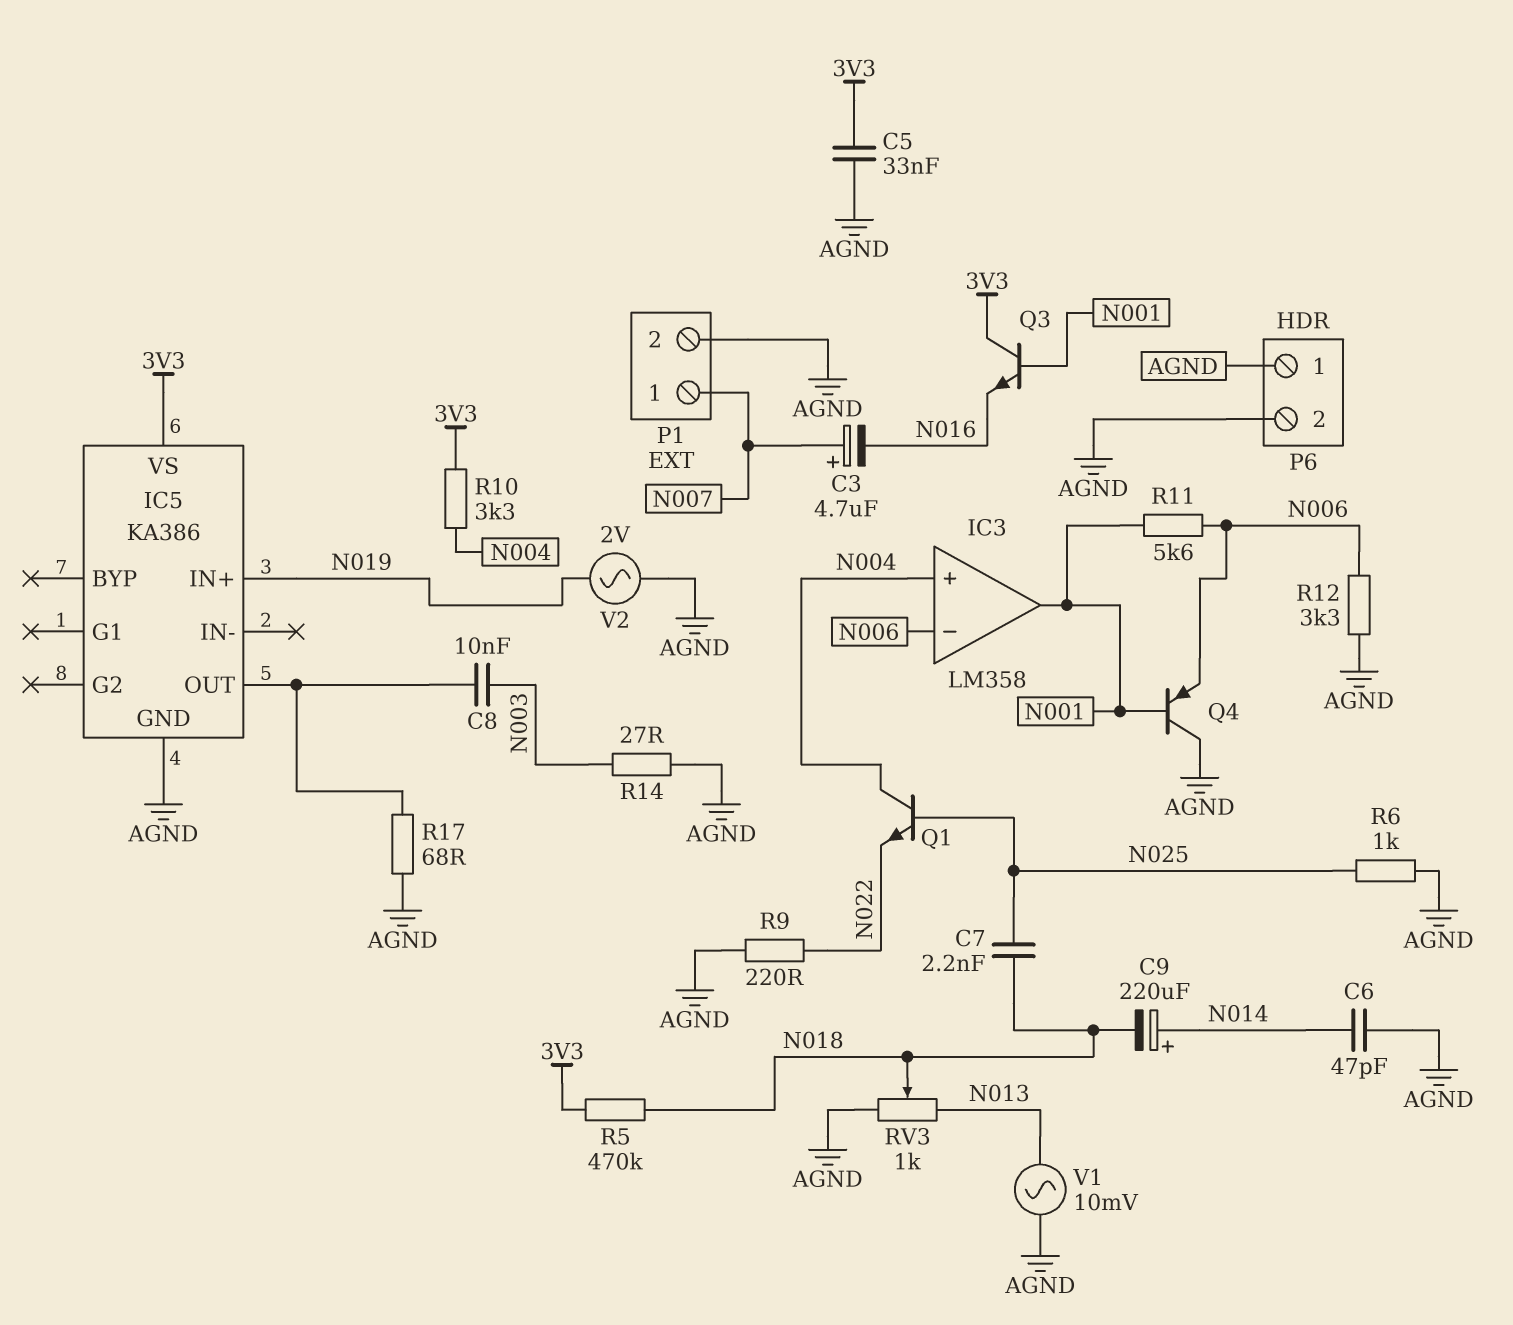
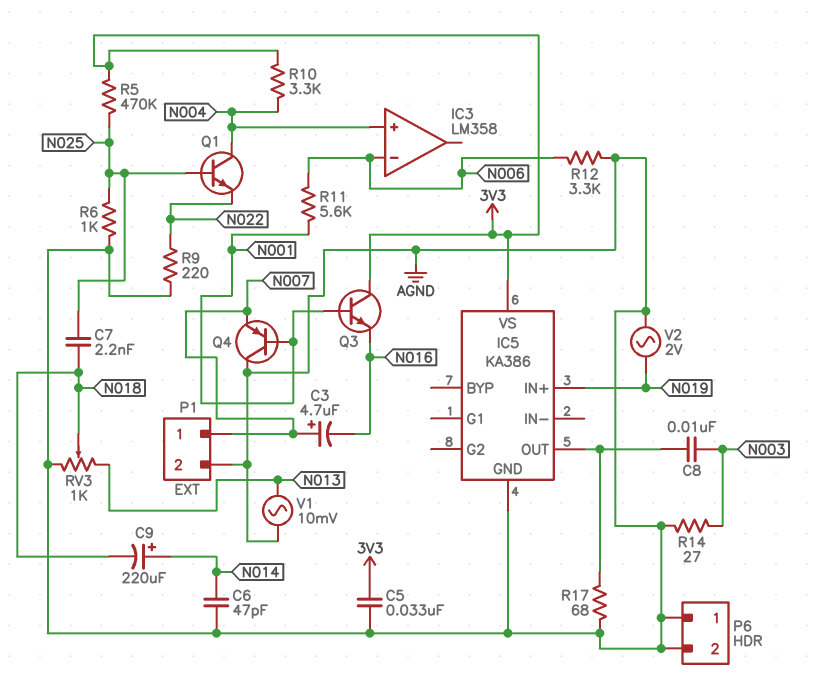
IC3 pin out: N001 -> none
Q4: PNP (B N001, C AGND, E N006) -> PNP (B N001, C AGND, E N007)
R5: 470k (3V3, N018) -> 470k (3V3, N025)

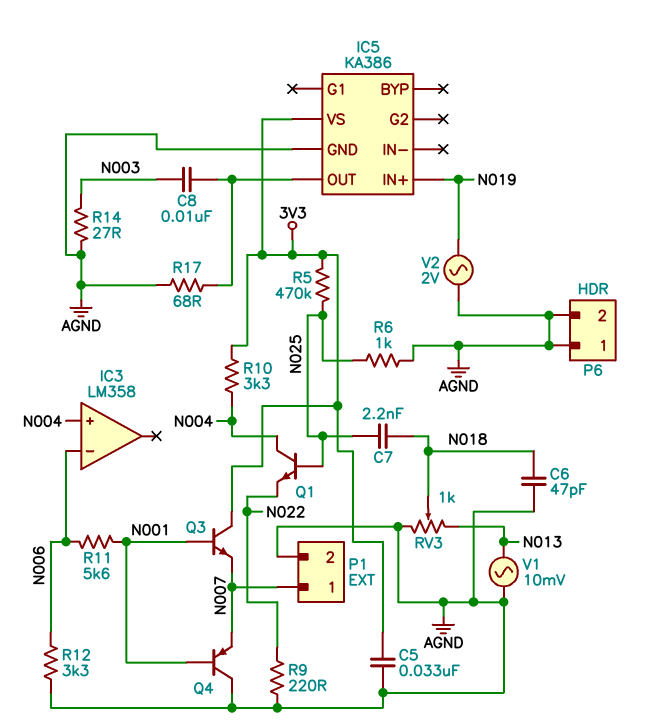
C3: 4.7uF (plus N007, minus N016) -> none
C6: 47pF (AGND, N014) -> 47pF (AGND, N018)
C9: 220uF (plus N014, minus N018) -> none
Q3: NPN (B N001, C 3V3, E N016) -> NPN (B N001, C 3V3, E N007)

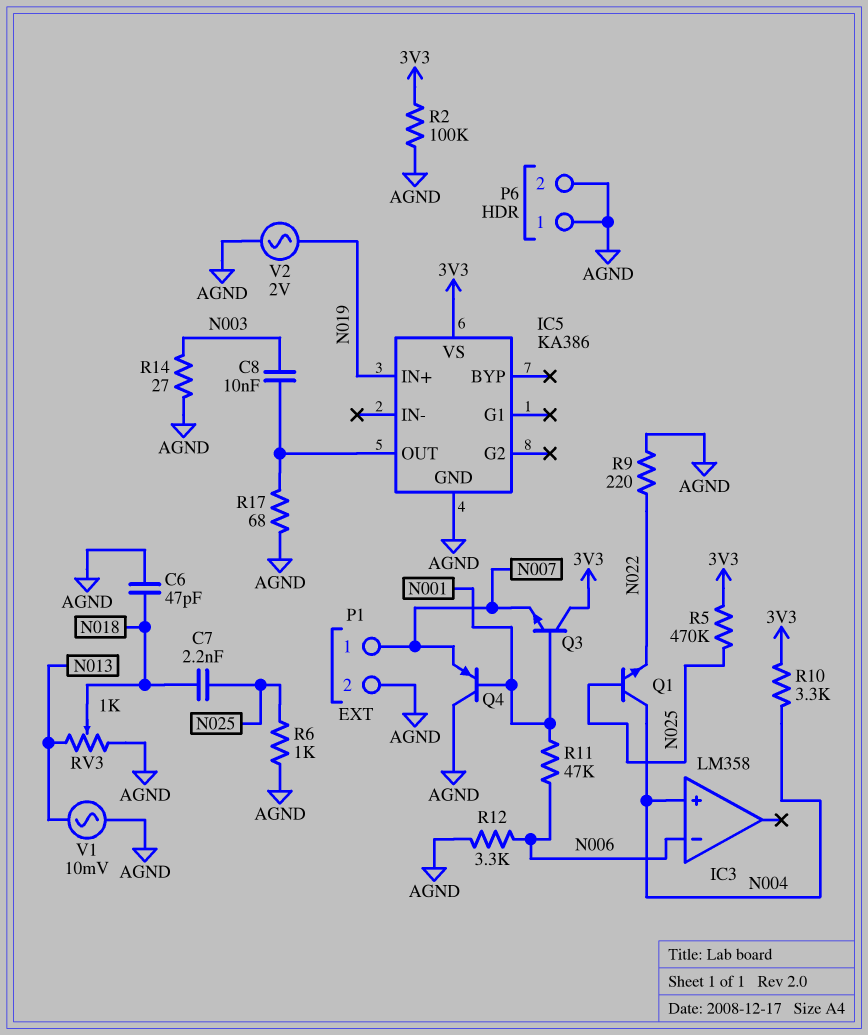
C5: 33nF (3V3, AGND) -> none
R2: none -> 100k (3V3, AGND)
R11: 5.6k (N001, N006) -> 47k (N001, N006)

